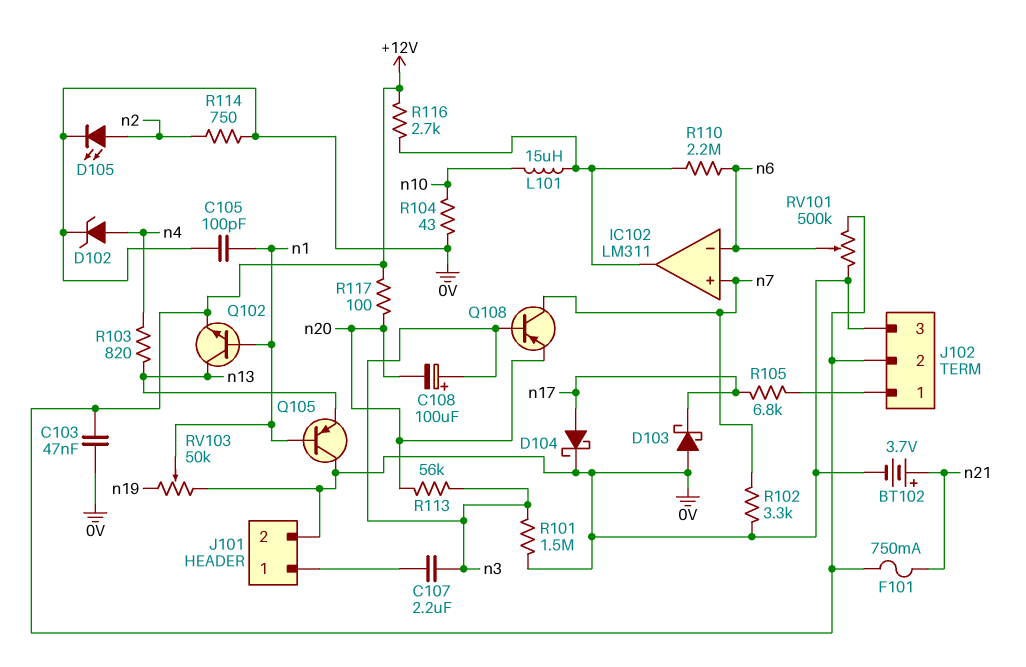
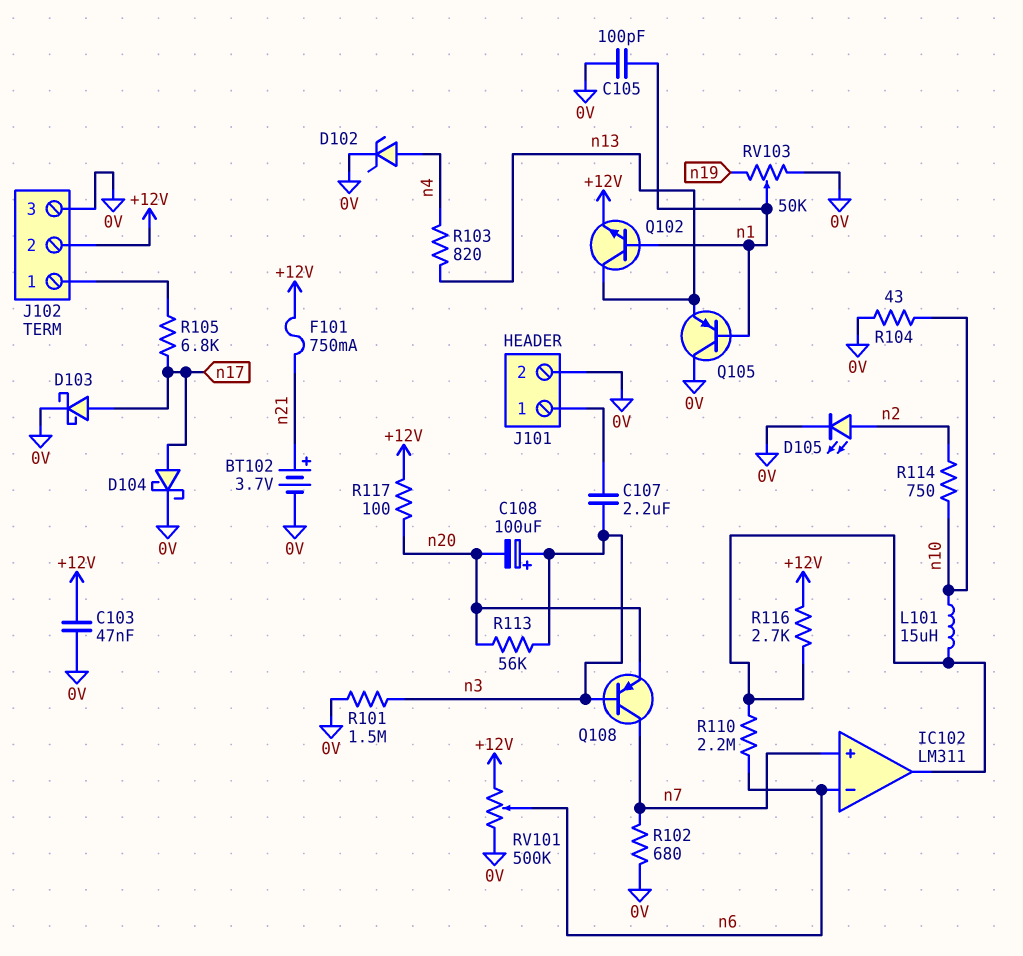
D103: schottky (A 0V, K n17) -> schottky (A n17, K 0V)
R102: 3.3k (0V, n7) -> 680 (0V, n7)
R114: 750 (0V, n2) -> 750 (n2, n10)

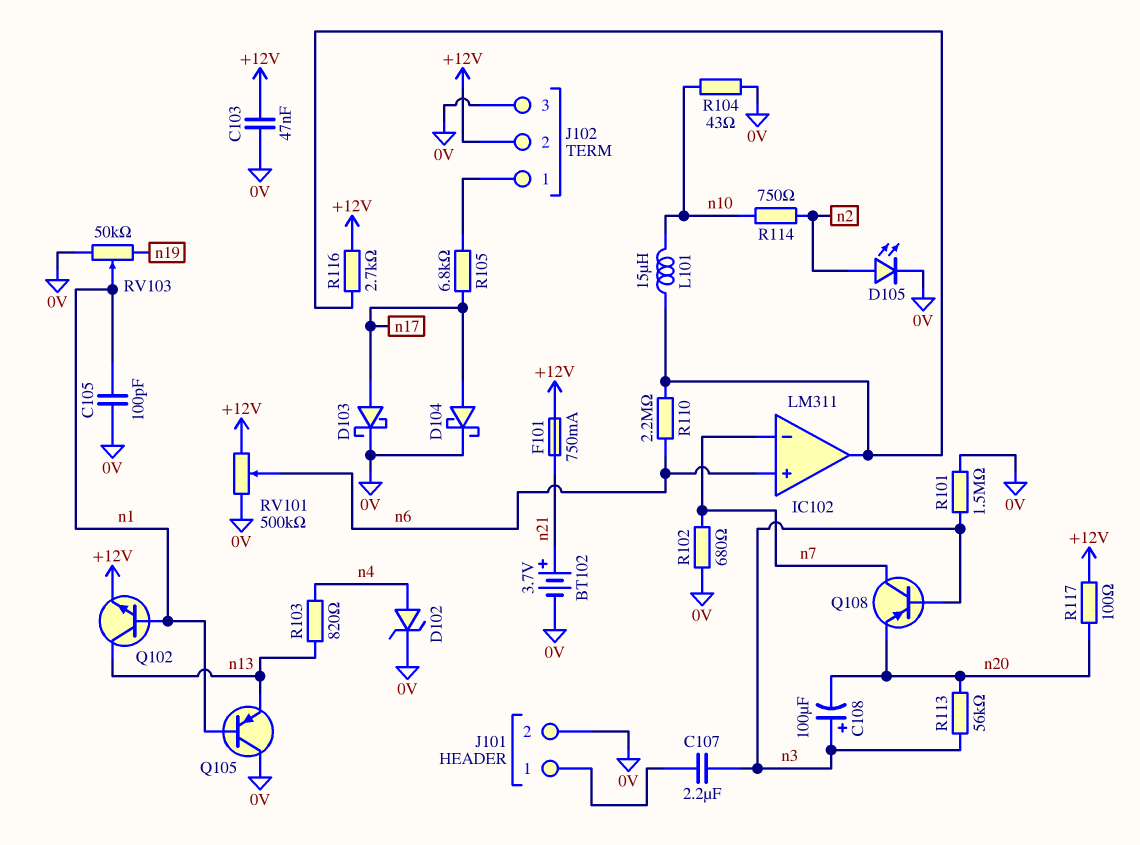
IC102 pin in+: n7 -> n6
IC102 pin in-: n6 -> n7

